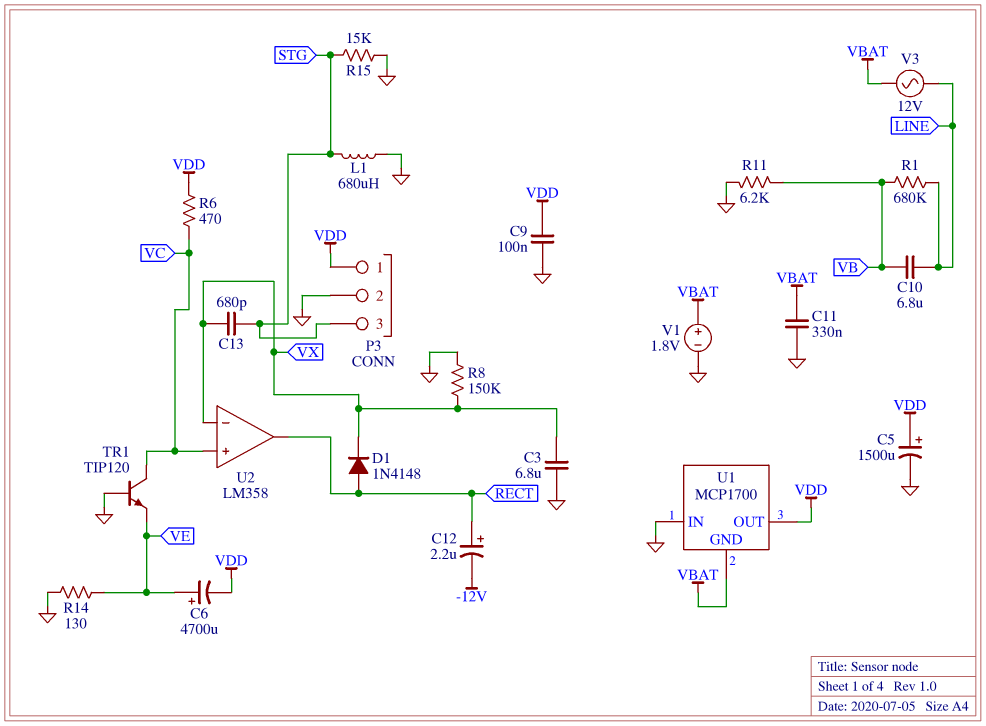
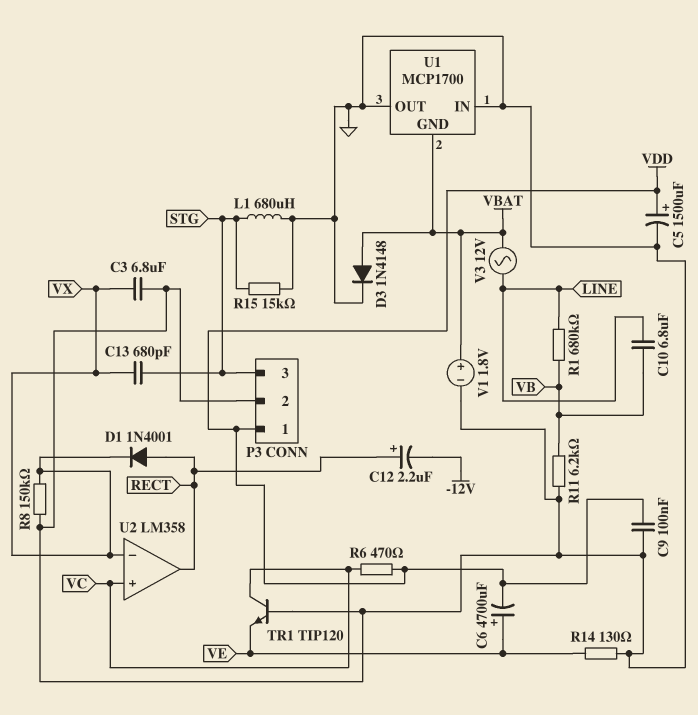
C11: 330nF (GND, VBAT) -> none
D1: diode 1N4148 (A RECT, K VX) -> diode 1N4001 (A RECT, K VX)
D3: none -> diode 1N4148 (A VBAT, K GND)
U1 pin OUT: VDD -> GND

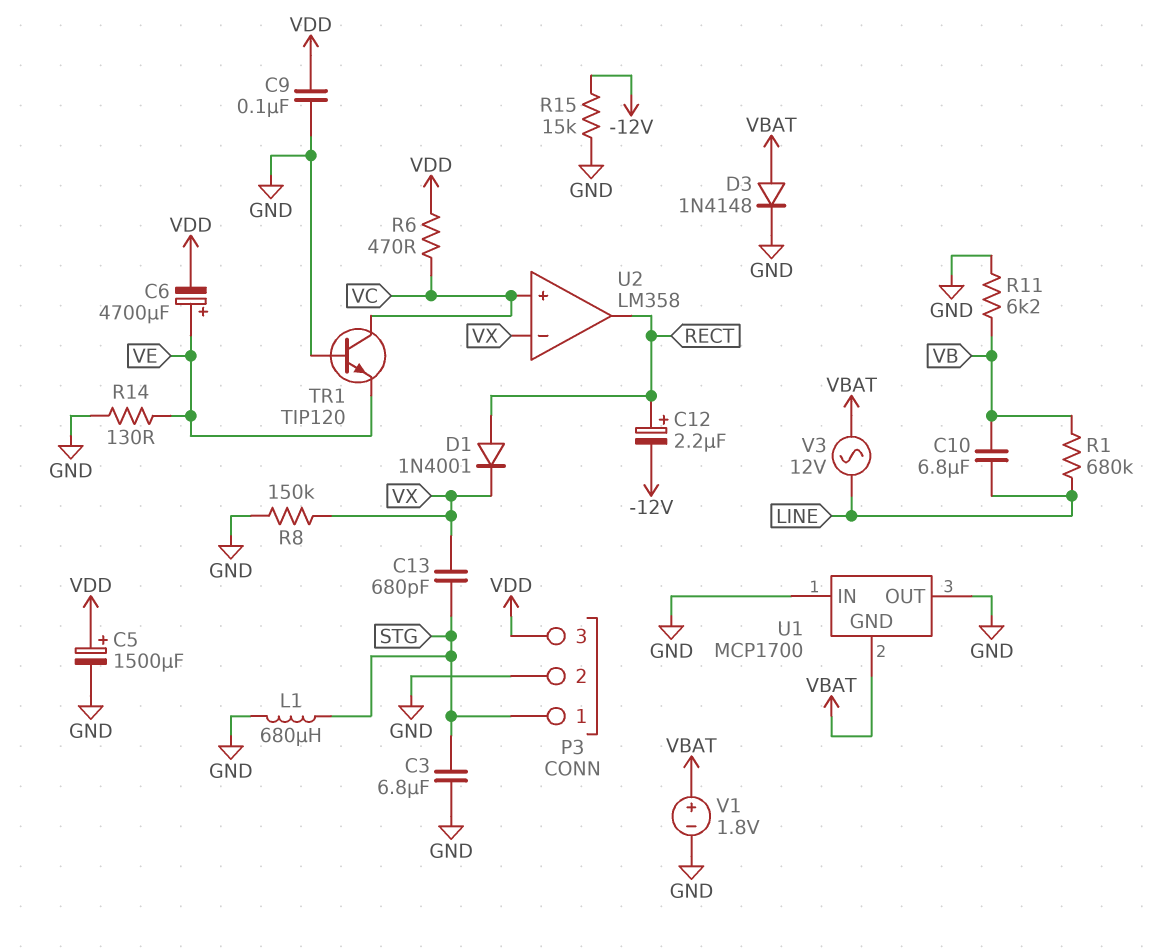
C3: 6.8uF (GND, VX) -> 6.8uF (GND, STG)
P3 pin 1: VDD -> STG
P3 pin 3: STG -> VDD
R15: 15k (GND, STG) -> 15k (-12V, GND)

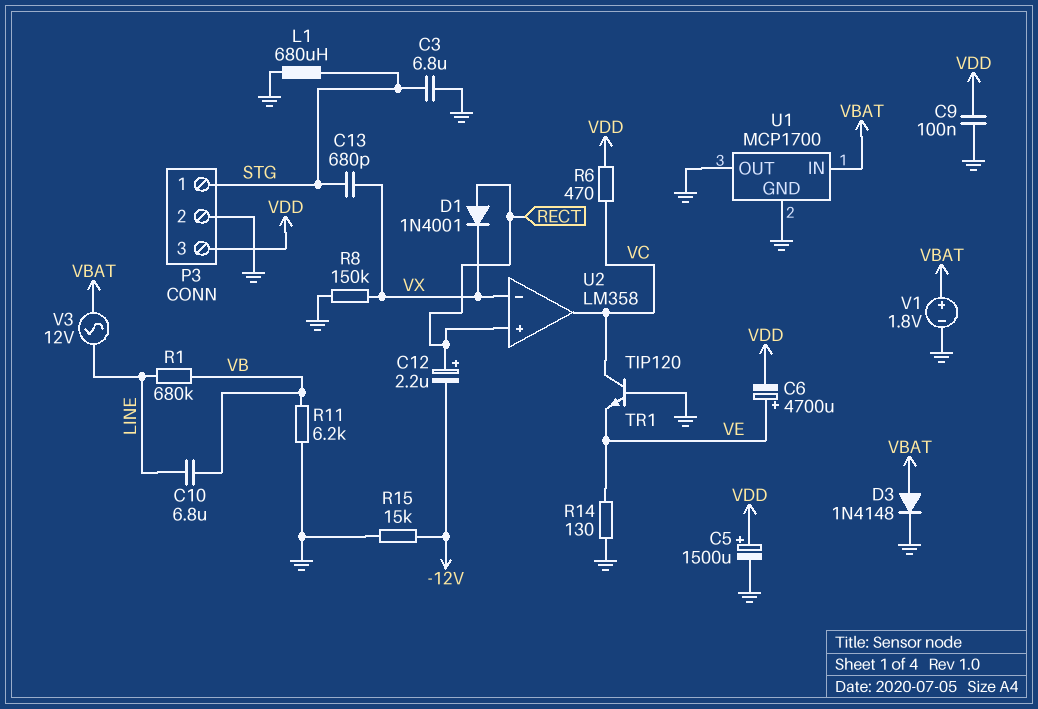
U1 pin GND: VBAT -> GND
U1 pin IN: GND -> VBAT
U2 pin in+: VC -> RECT
U2 pin out: RECT -> VC

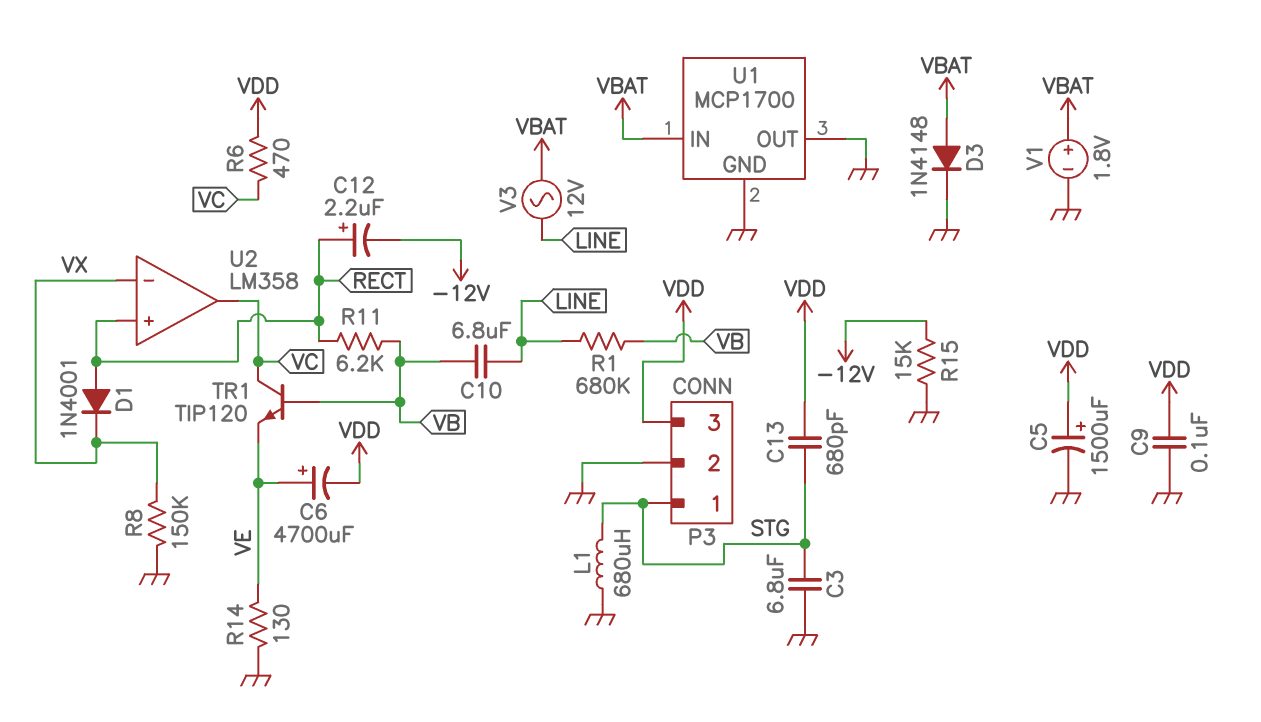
C13: 680pF (STG, VX) -> 680pF (STG, VDD)
R11: 6.2k (GND, VB) -> 6.2k (RECT, VB)
TR1: NPN TIP120 (B GND, C VC, E VE) -> NPN TIP120 (B VB, C VC, E VE)

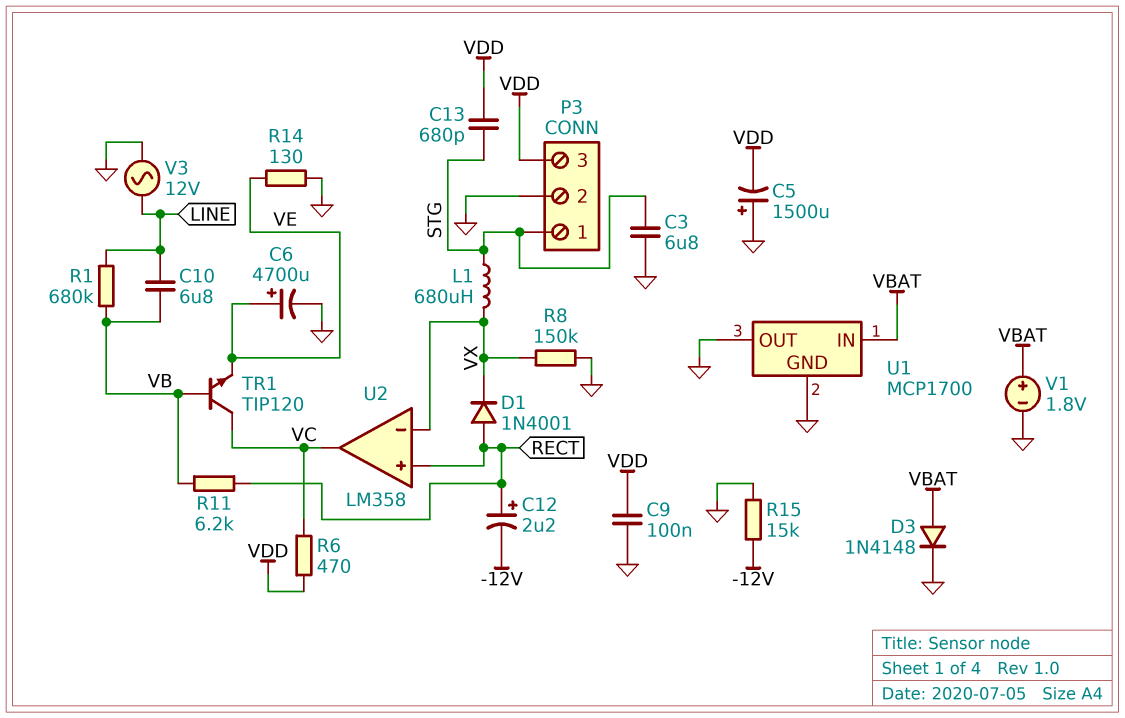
C5: 1500uF (plus VDD, minus GND) -> 1500uF (plus GND, minus VDD)
C6: 4700uF (plus VE, minus VDD) -> 4700uF (plus VE, minus GND)
L1: 680uH (GND, STG) -> 680uH (STG, VX)
V3: AC 12V (LINE, VBAT) -> AC 12V (GND, LINE)

